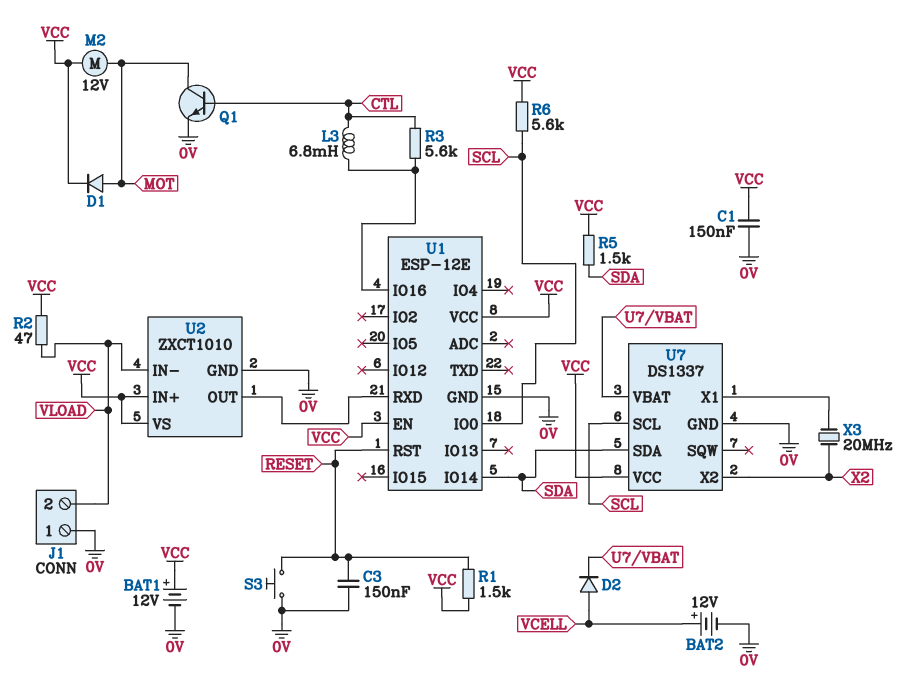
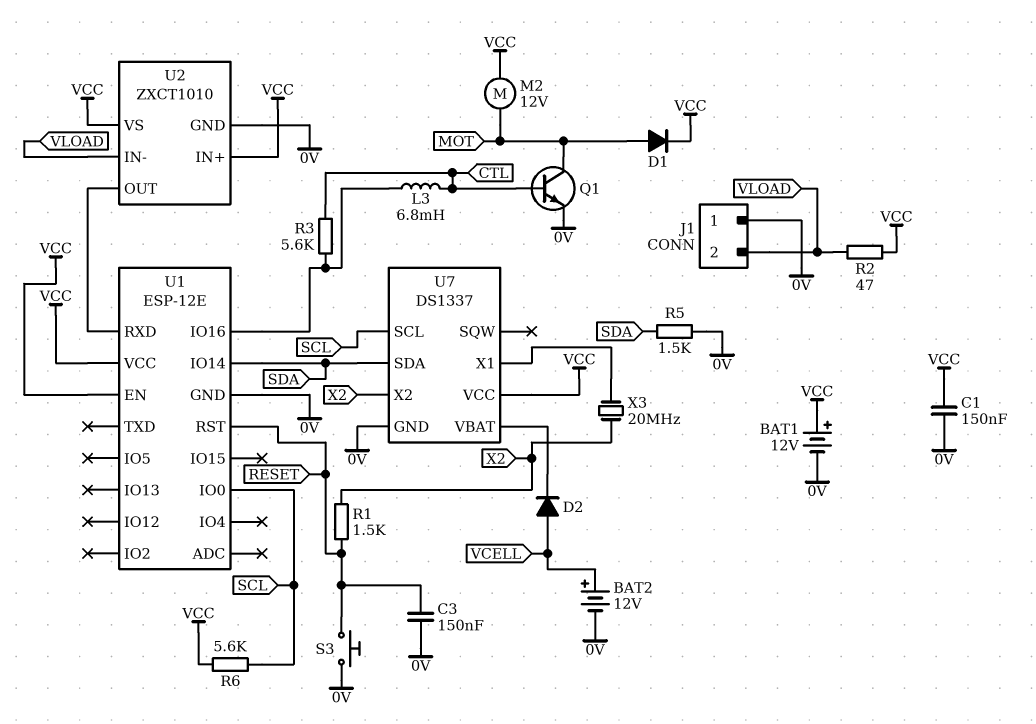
R1: 1.5k (RESET, VCC) -> 1.5k (RESET, X2)
R5: 1.5k (SDA, VCC) -> 1.5k (0V, SDA)

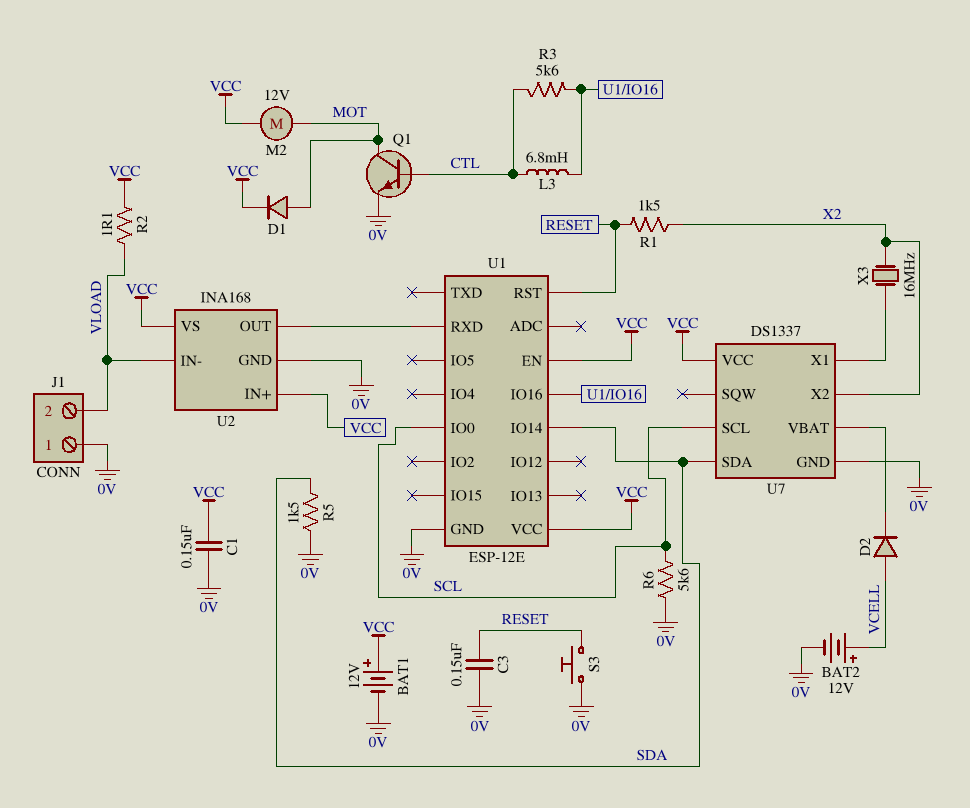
R2: 47 (VCC, VLOAD) -> 1.1 (VCC, VLOAD)
R6: 5.6k (SCL, VCC) -> 5.6k (0V, SCL)
U2: ZXCT1010 -> INA168
X3: 20MHz (U7/X1, X2) -> 16MHz (U7/X1, X2)

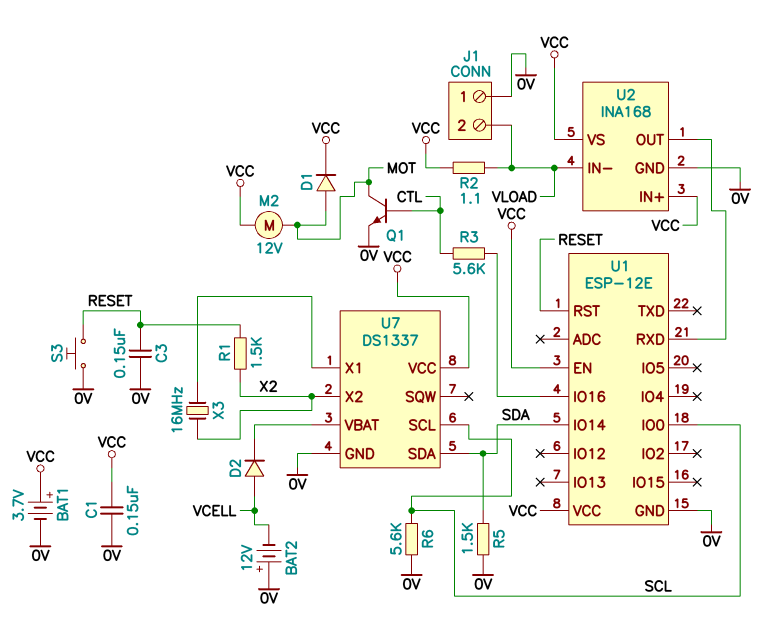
BAT1: 12V (plus VCC, minus 0V) -> 3.7V (plus VCC, minus 0V)
BAT2: 12V (plus VCELL, minus 0V) -> 12V (plus 0V, minus VCELL)
L3: 6.8mH (CTL, U1/IO16) -> none

